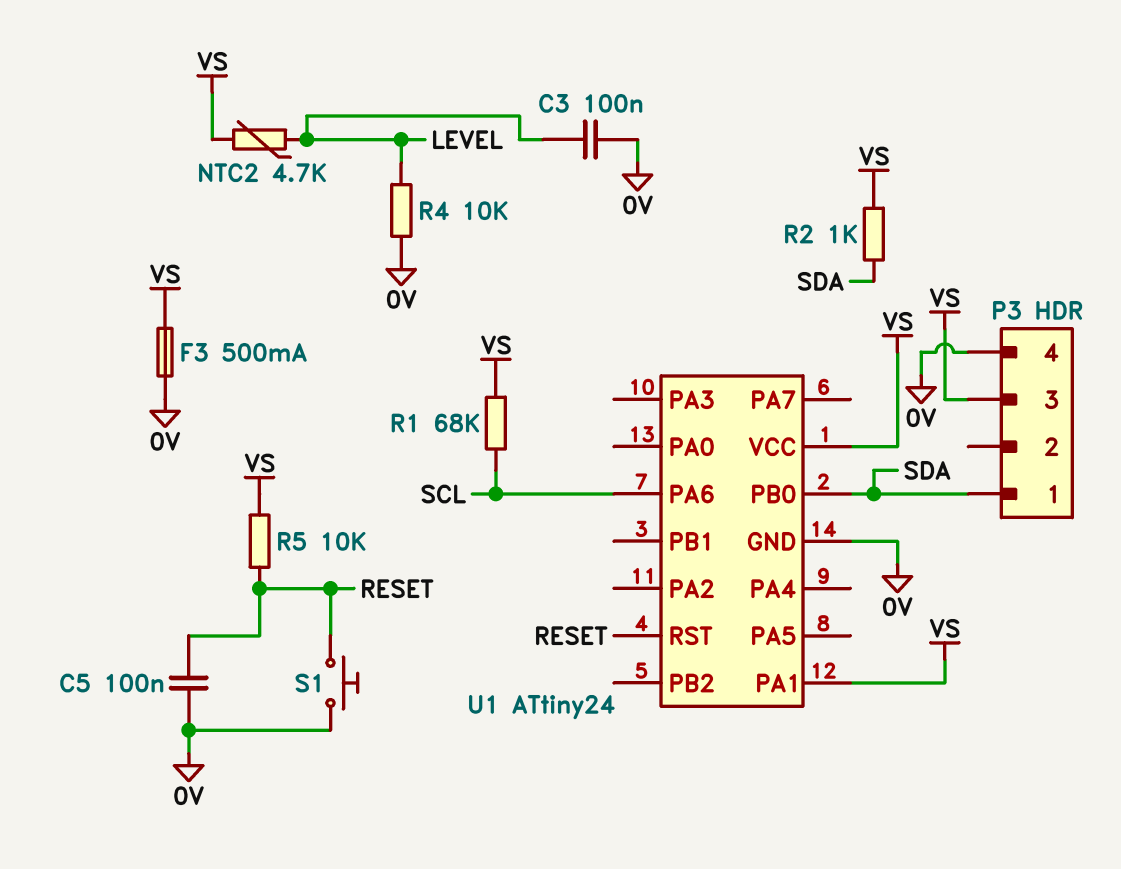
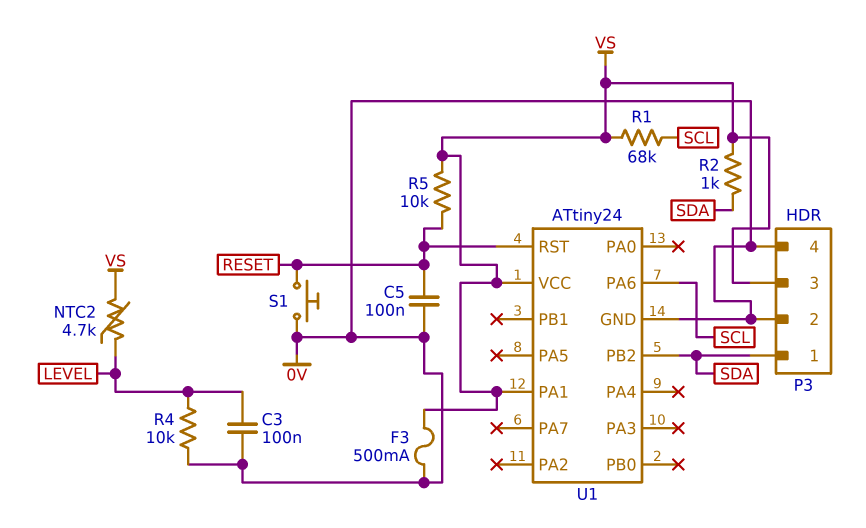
P3 pin 2: none -> 0V
U1 pin PB0: SDA -> none
U1 pin PB2: none -> SDA

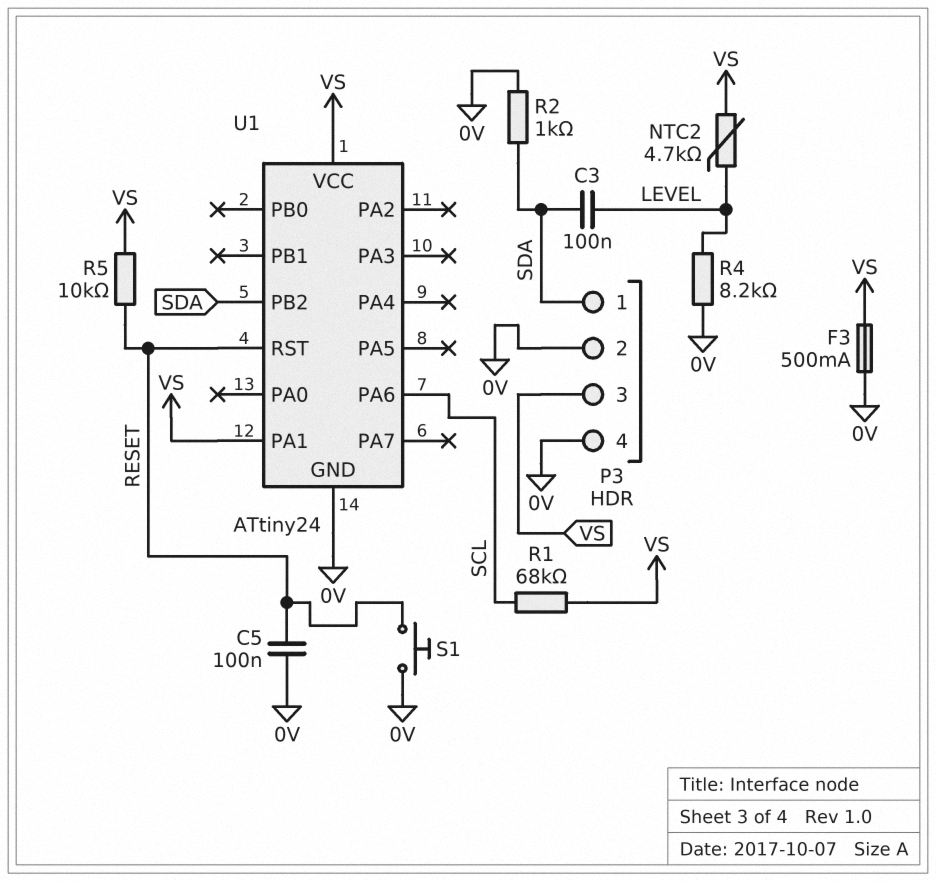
C3: 100nF (0V, LEVEL) -> 100nF (LEVEL, SDA)
R2: 1k (SDA, VS) -> 1k (0V, SDA)
R4: 10k (0V, LEVEL) -> 8.2k (0V, LEVEL)

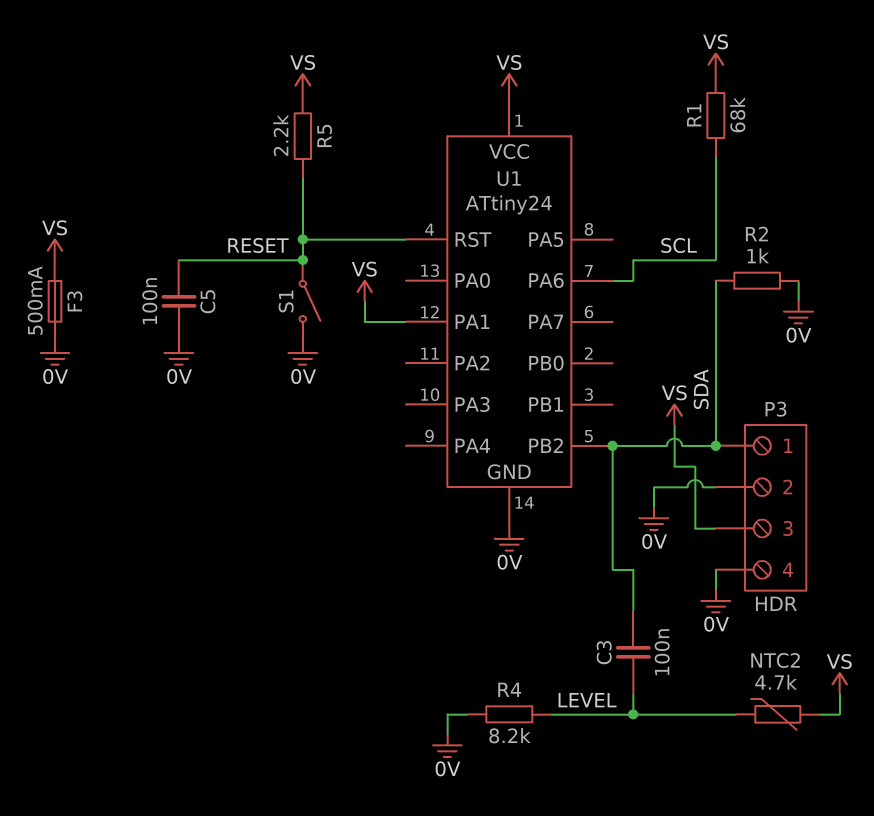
R5: 10k (RESET, VS) -> 2.2k (RESET, VS)
S1: button (0V, RESET) -> switch (0V, RESET)

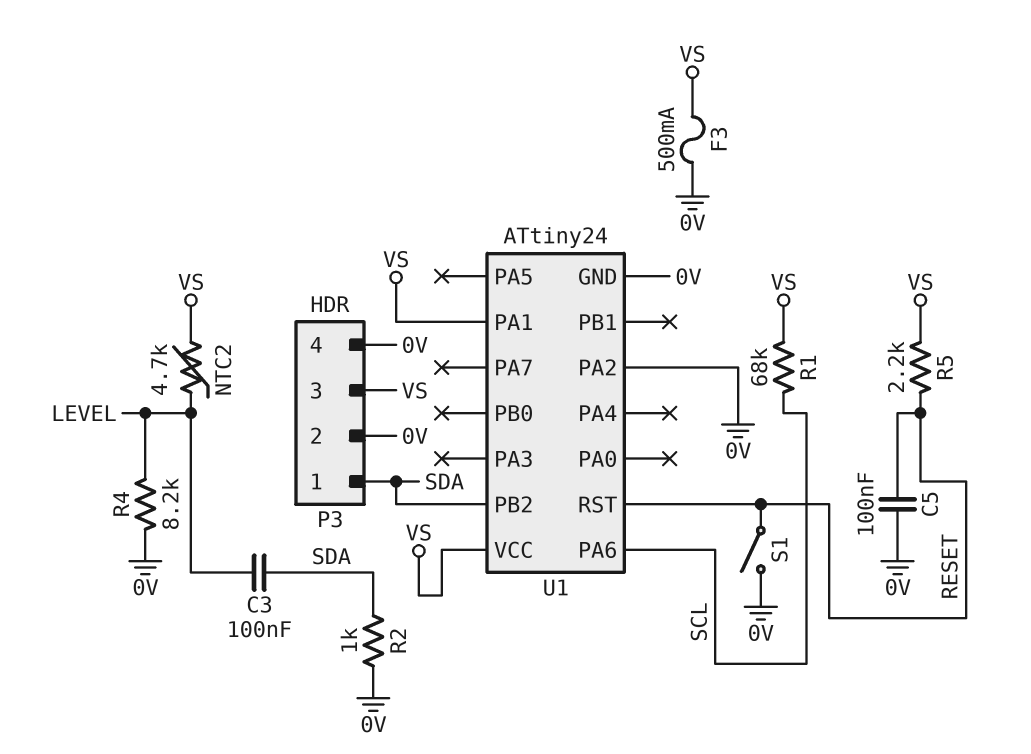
U1 pin PA2: none -> 0V

